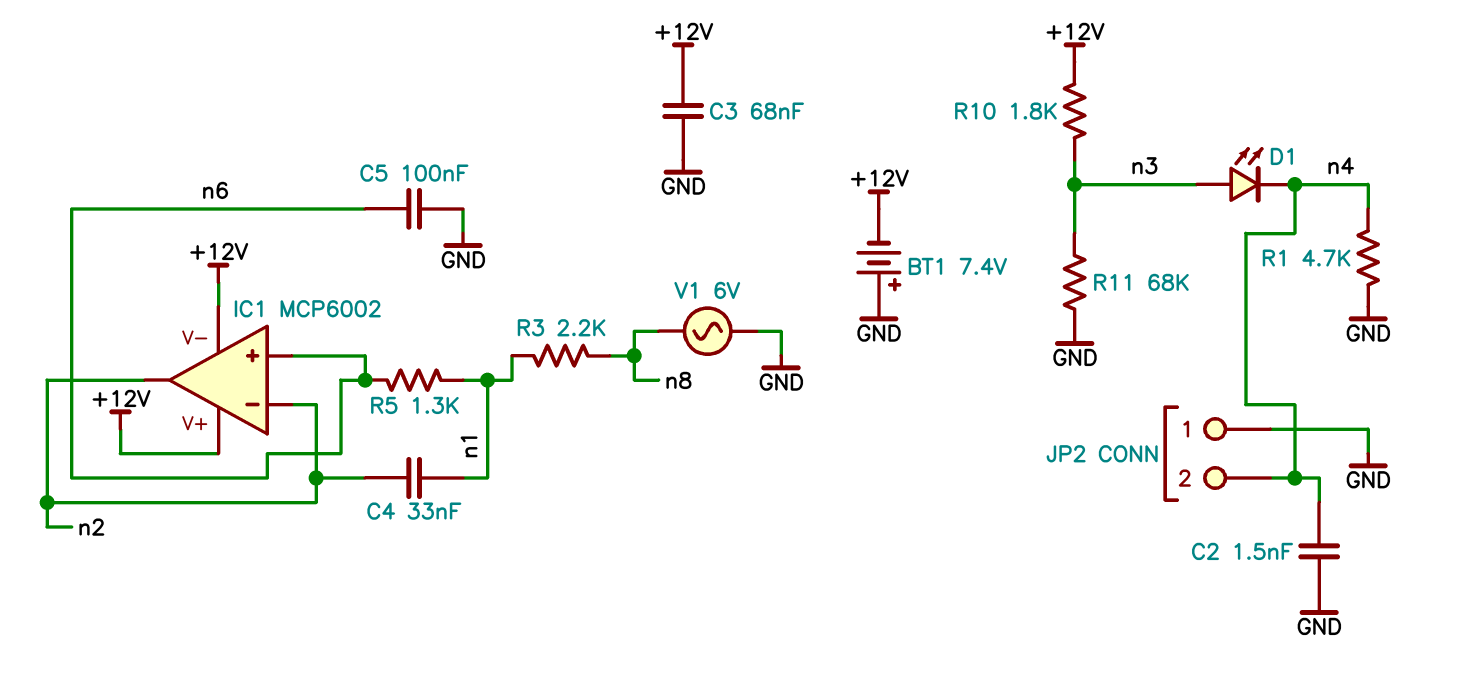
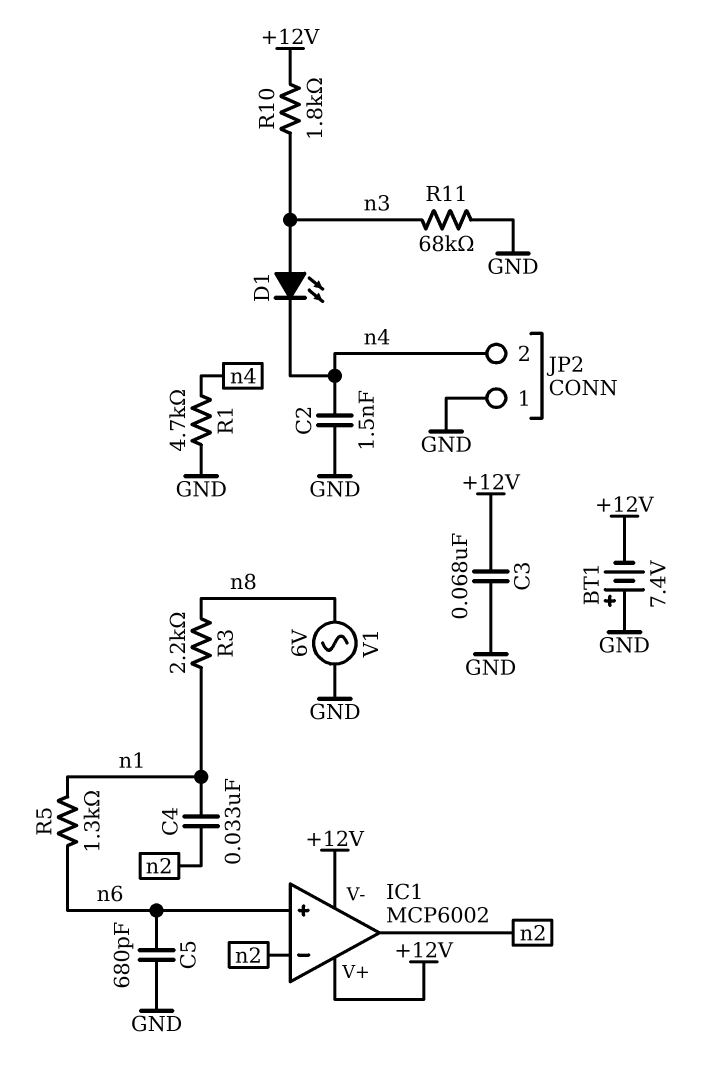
C5: 100nF (GND, n6) -> 680pF (GND, n6)

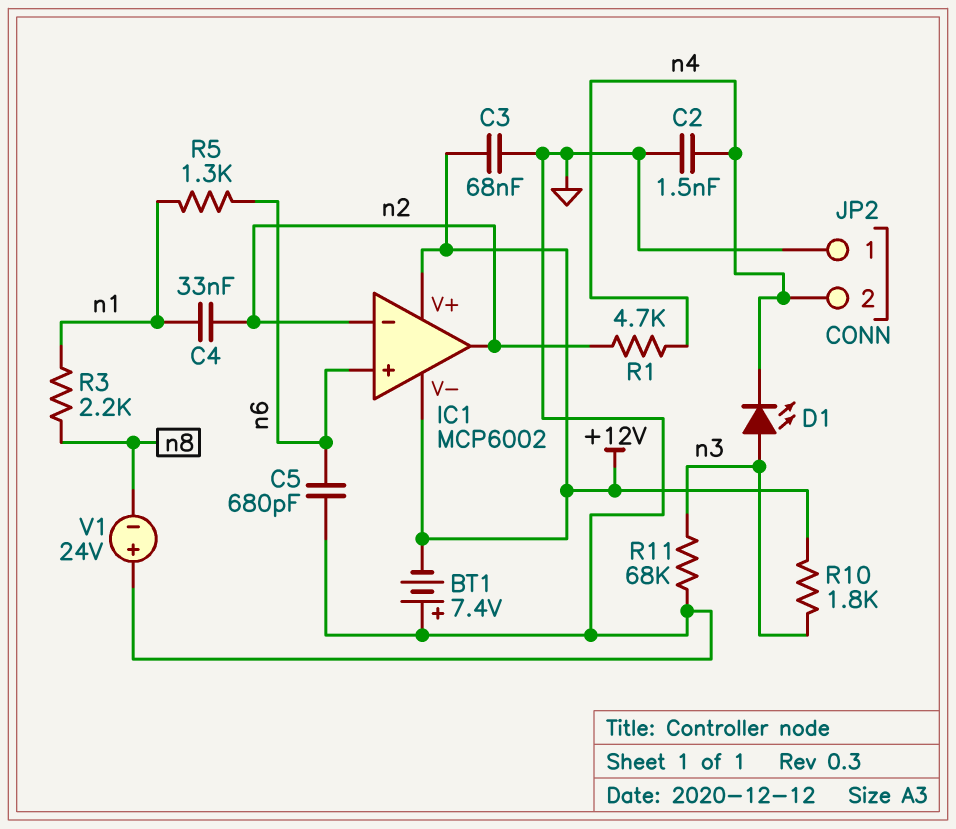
R1: 4.7k (GND, n4) -> 4.7k (n2, n4)
V1: AC 6V (GND, n8) -> 24V (plus GND, minus n8)

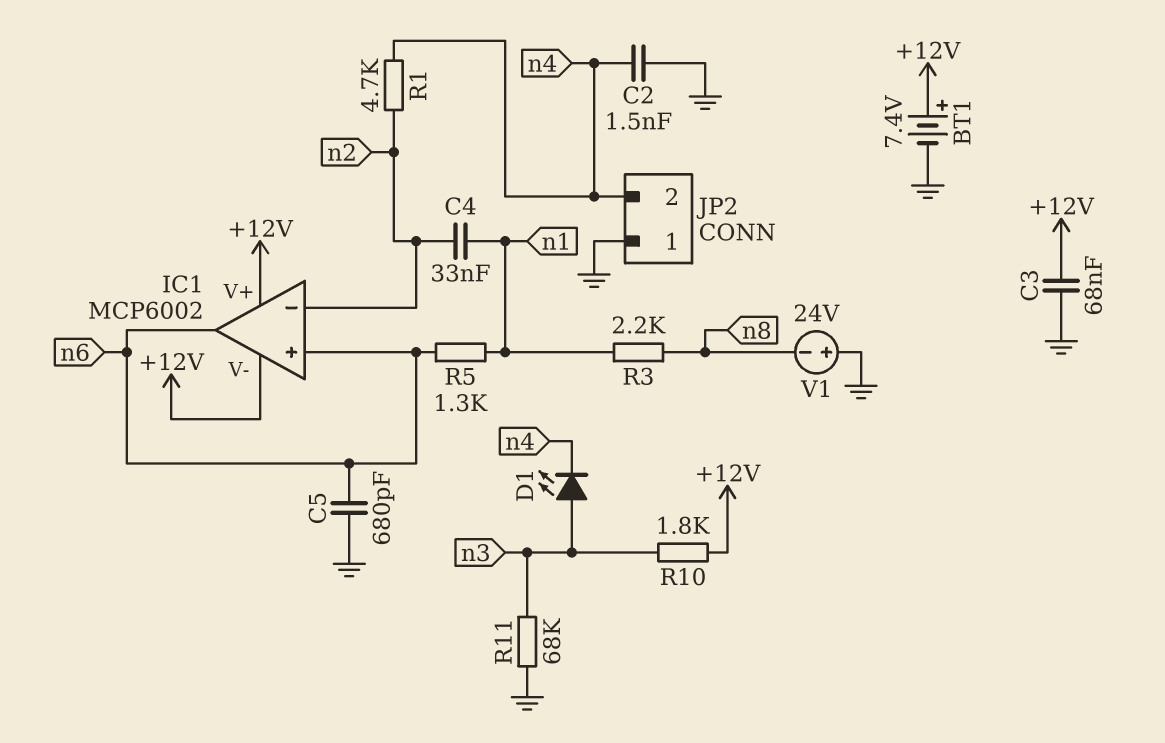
BT1: 7.4V (plus GND, minus +12V) -> 7.4V (plus +12V, minus GND)
IC1 pin out: n2 -> n6

